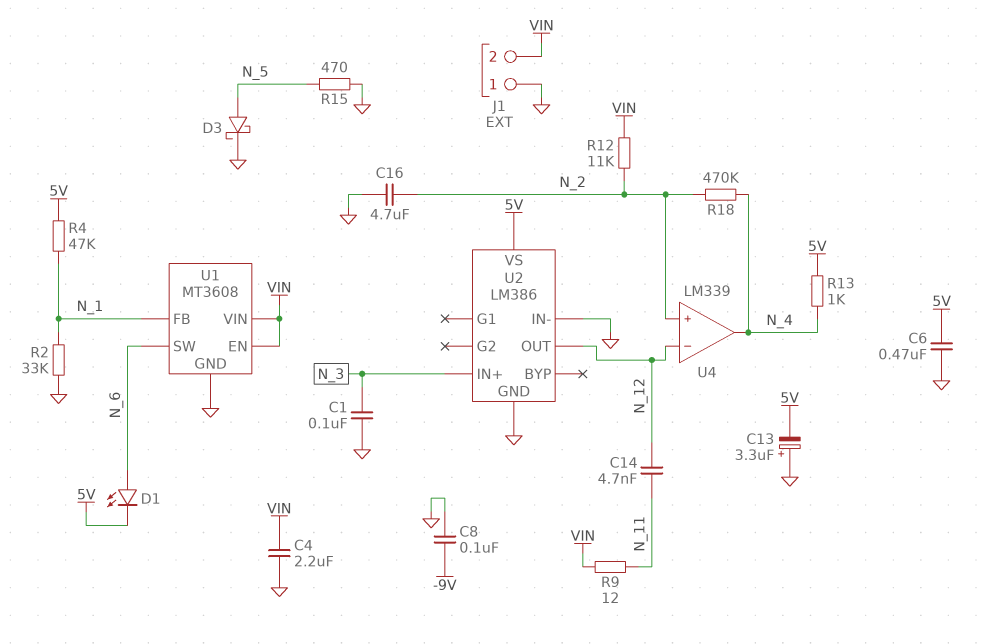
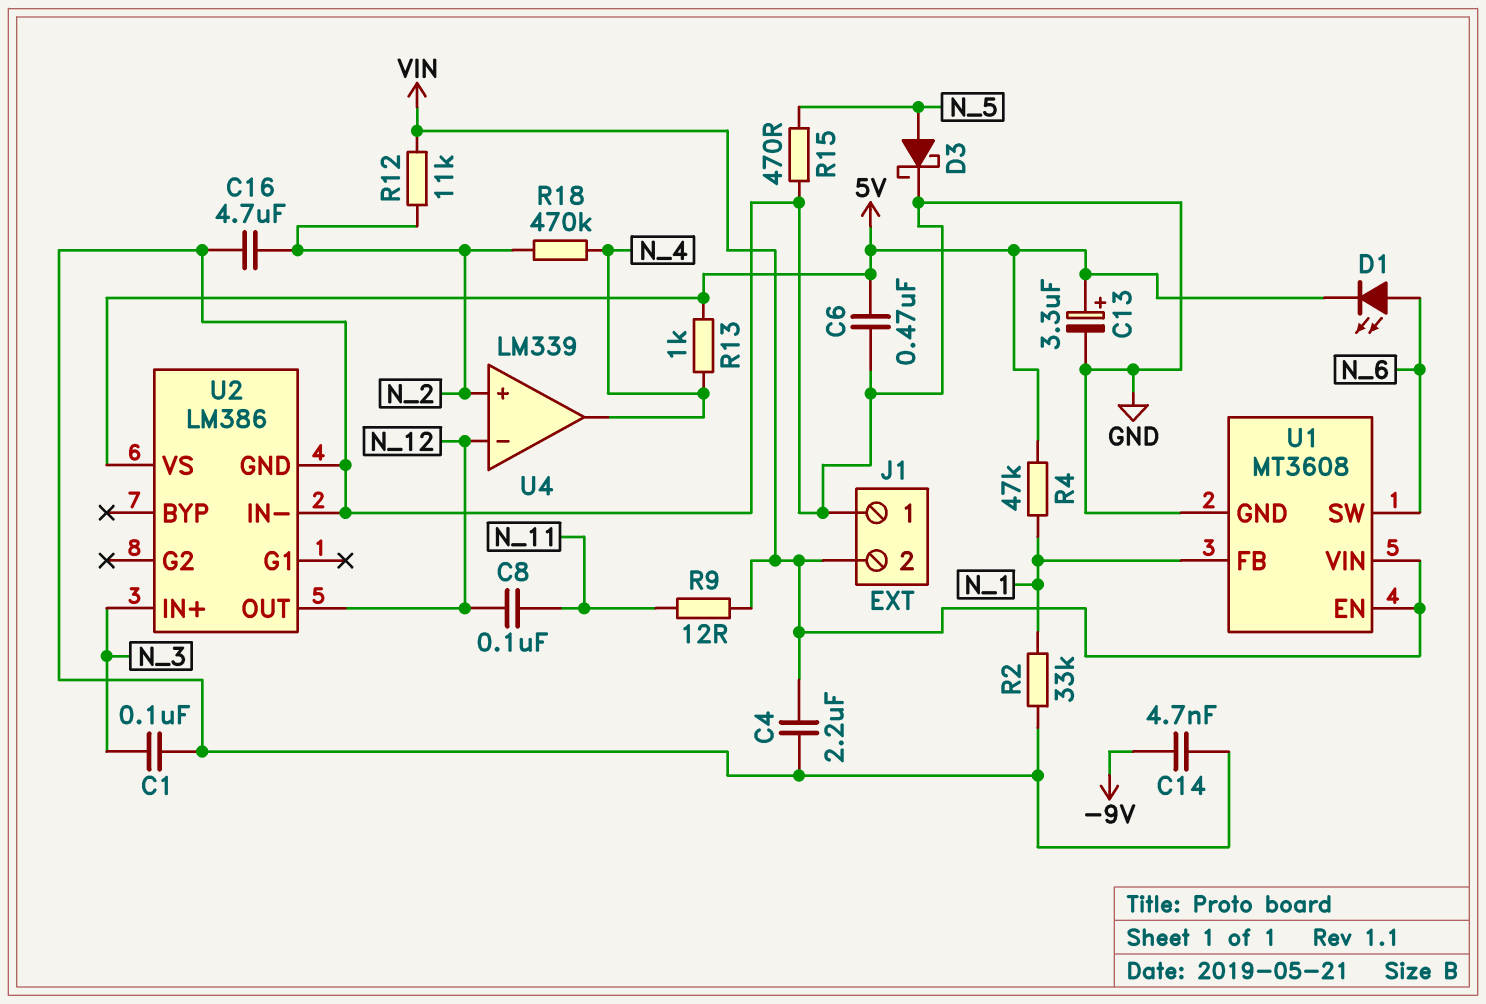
C8: 100nF (-9V, GND) -> 100nF (N_11, N_12)
C13: 3.3uF (plus GND, minus 5V) -> 3.3uF (plus 5V, minus GND)
C14: 4.7nF (N_11, N_12) -> 4.7nF (-9V, GND)

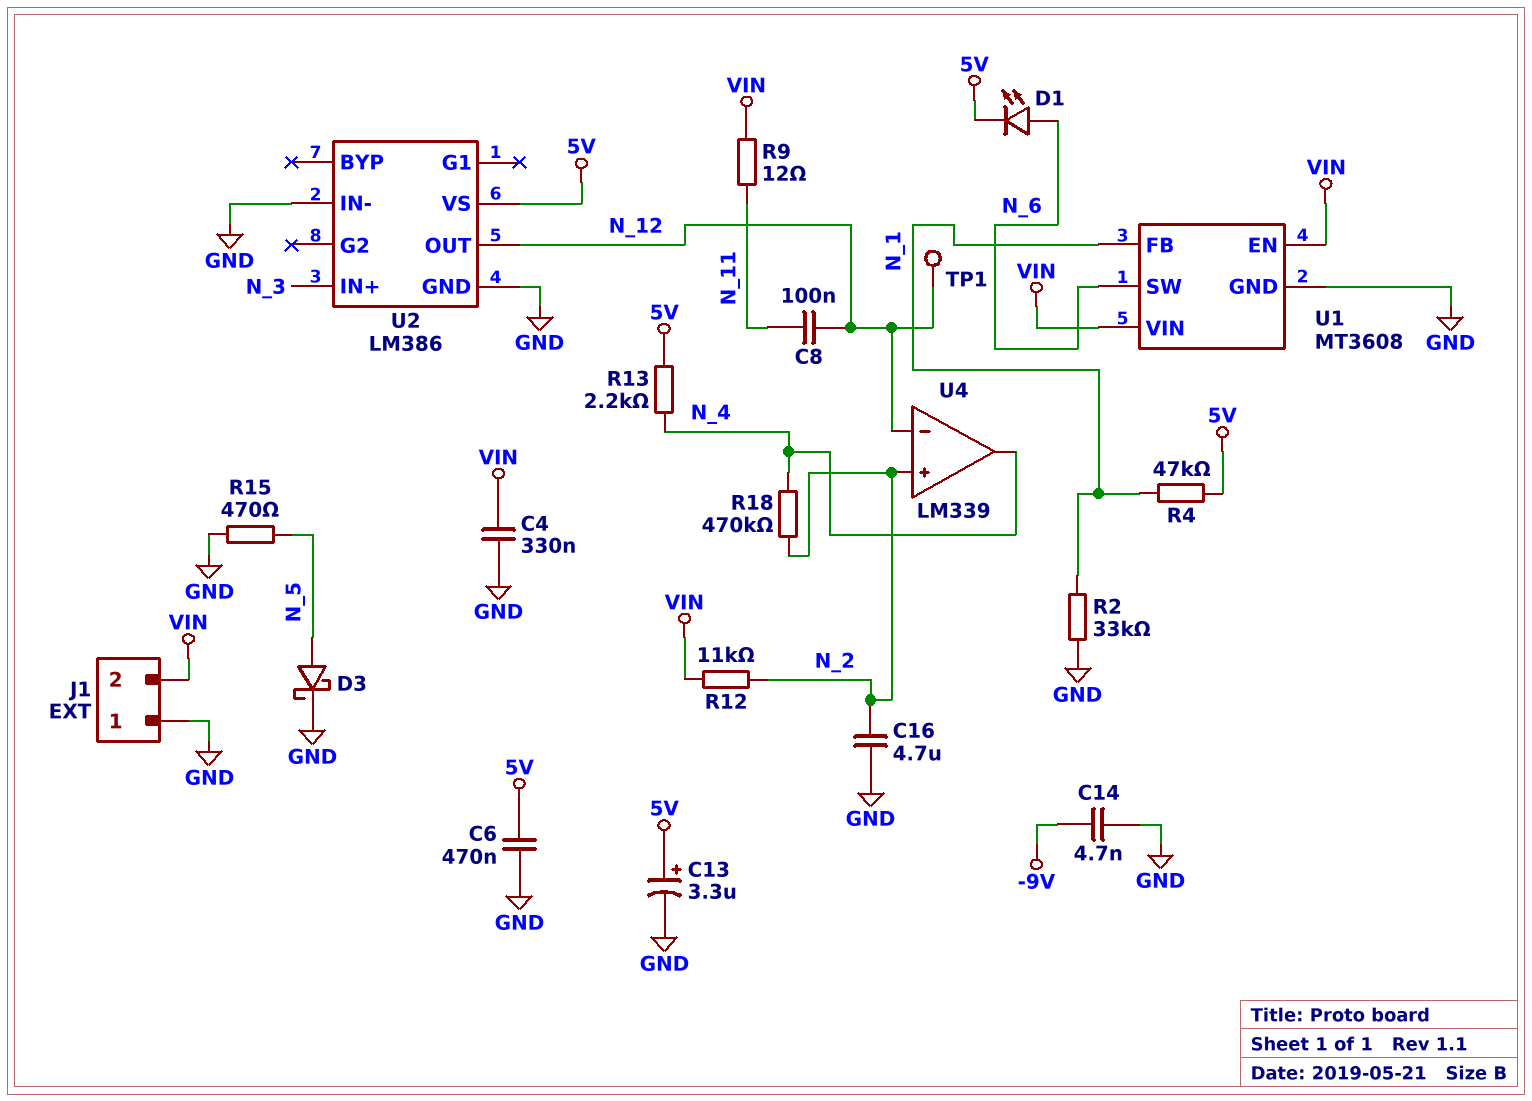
C1: 100nF (GND, N_3) -> none
C4: 2.2uF (GND, VIN) -> 330nF (GND, VIN)
R13: 1k (5V, N_4) -> 2.2k (5V, N_4)
TP1: none -> test point (N_12)

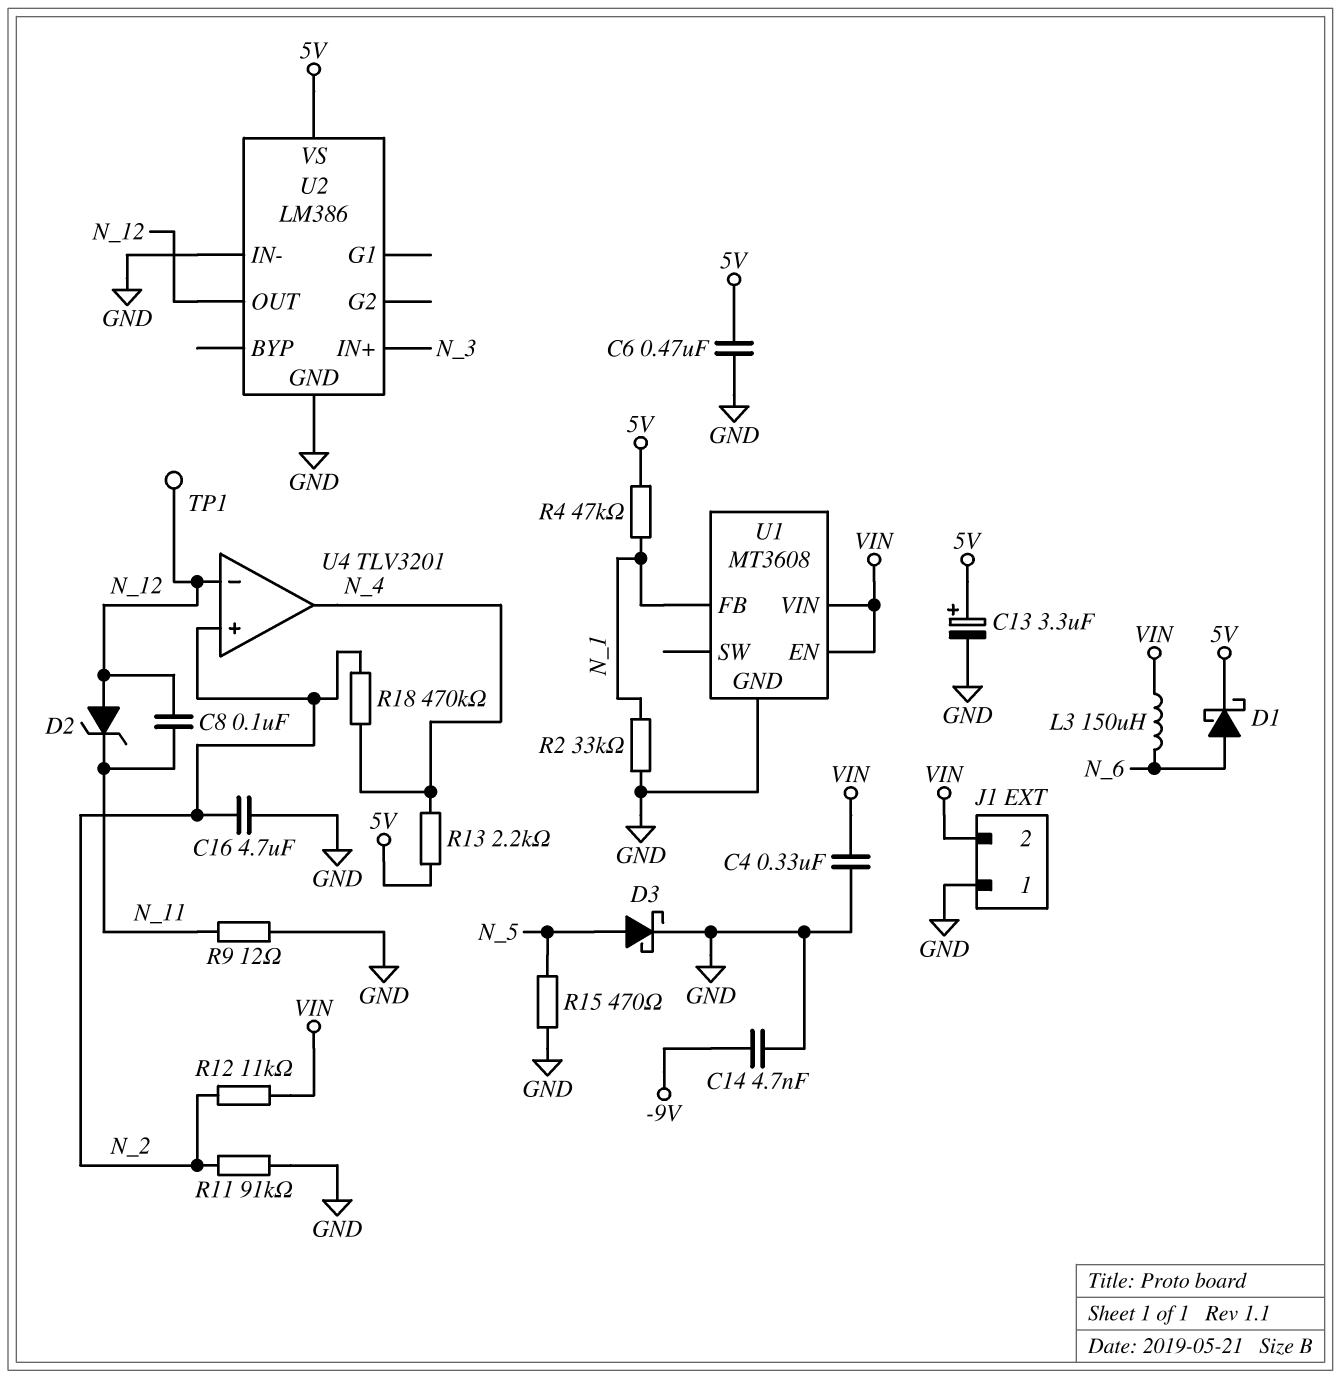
D1: LED (A N_6, K 5V) -> schottky (A N_6, K 5V)
D2: none -> zener (A N_12, K N_11)
L3: none -> 150uH (N_6, VIN)
R9: 12 (N_11, VIN) -> 12 (GND, N_11)
R11: none -> 91k (GND, N_2)
U1 pin SW: N_6 -> none
U4: LM339 -> TLV3201

